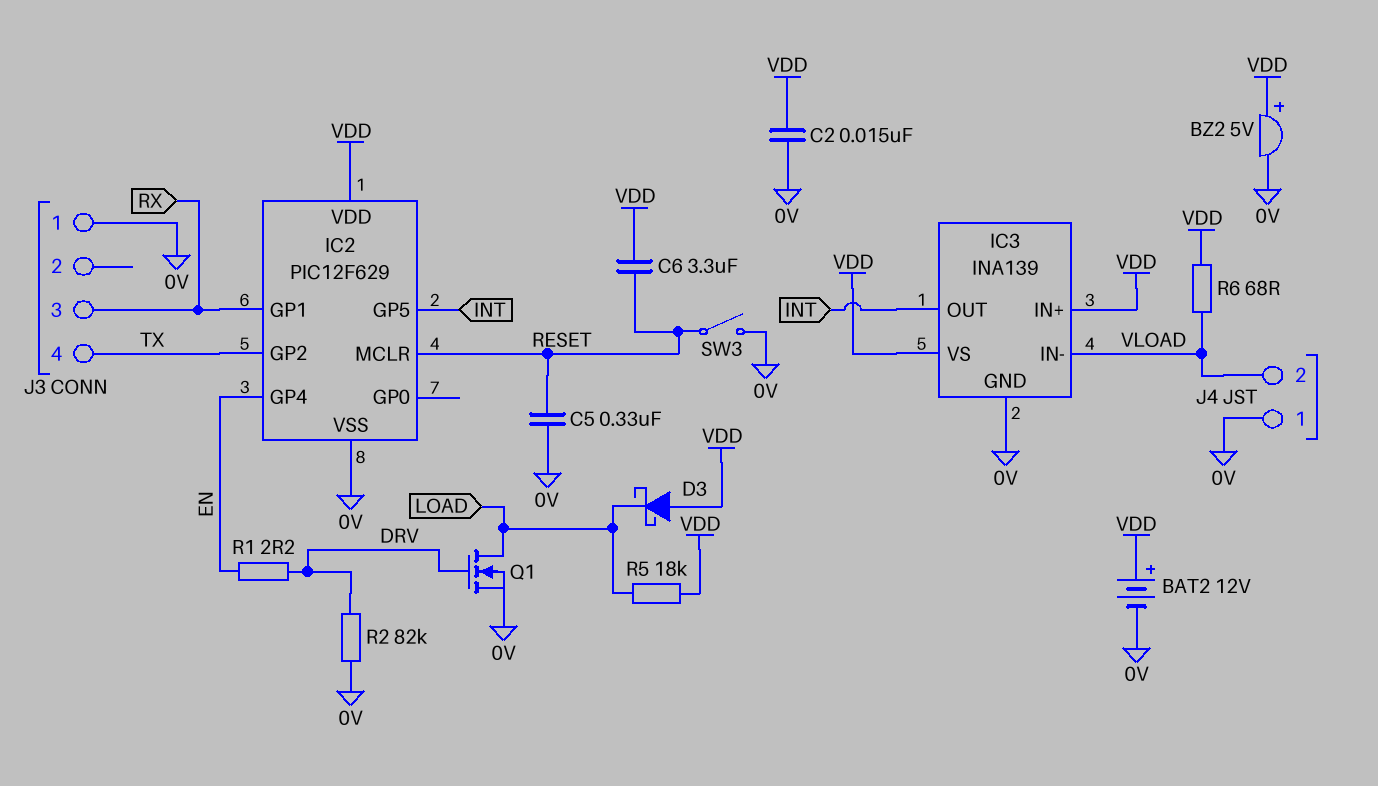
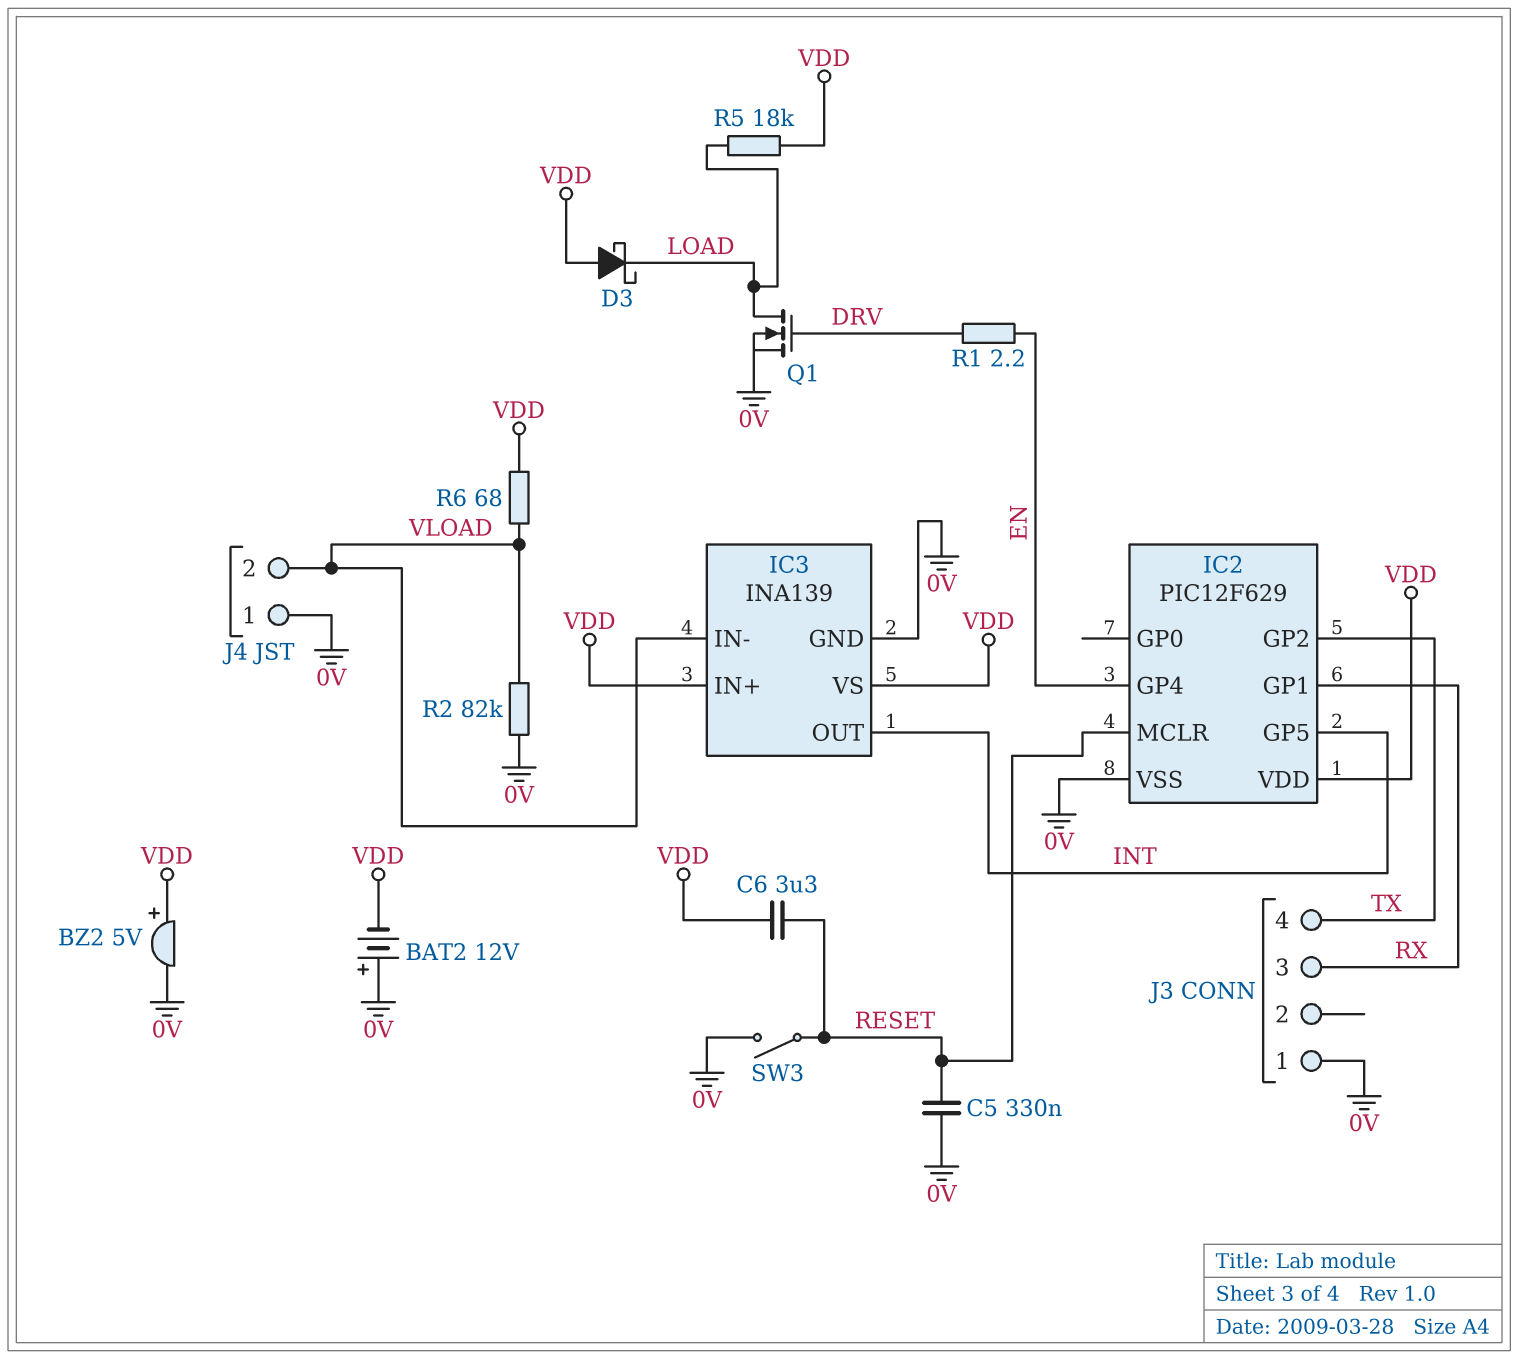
BAT2: 12V (plus VDD, minus 0V) -> 12V (plus 0V, minus VDD)
C2: 15nF (0V, VDD) -> none
R2: 82k (0V, DRV) -> 82k (0V, VLOAD)

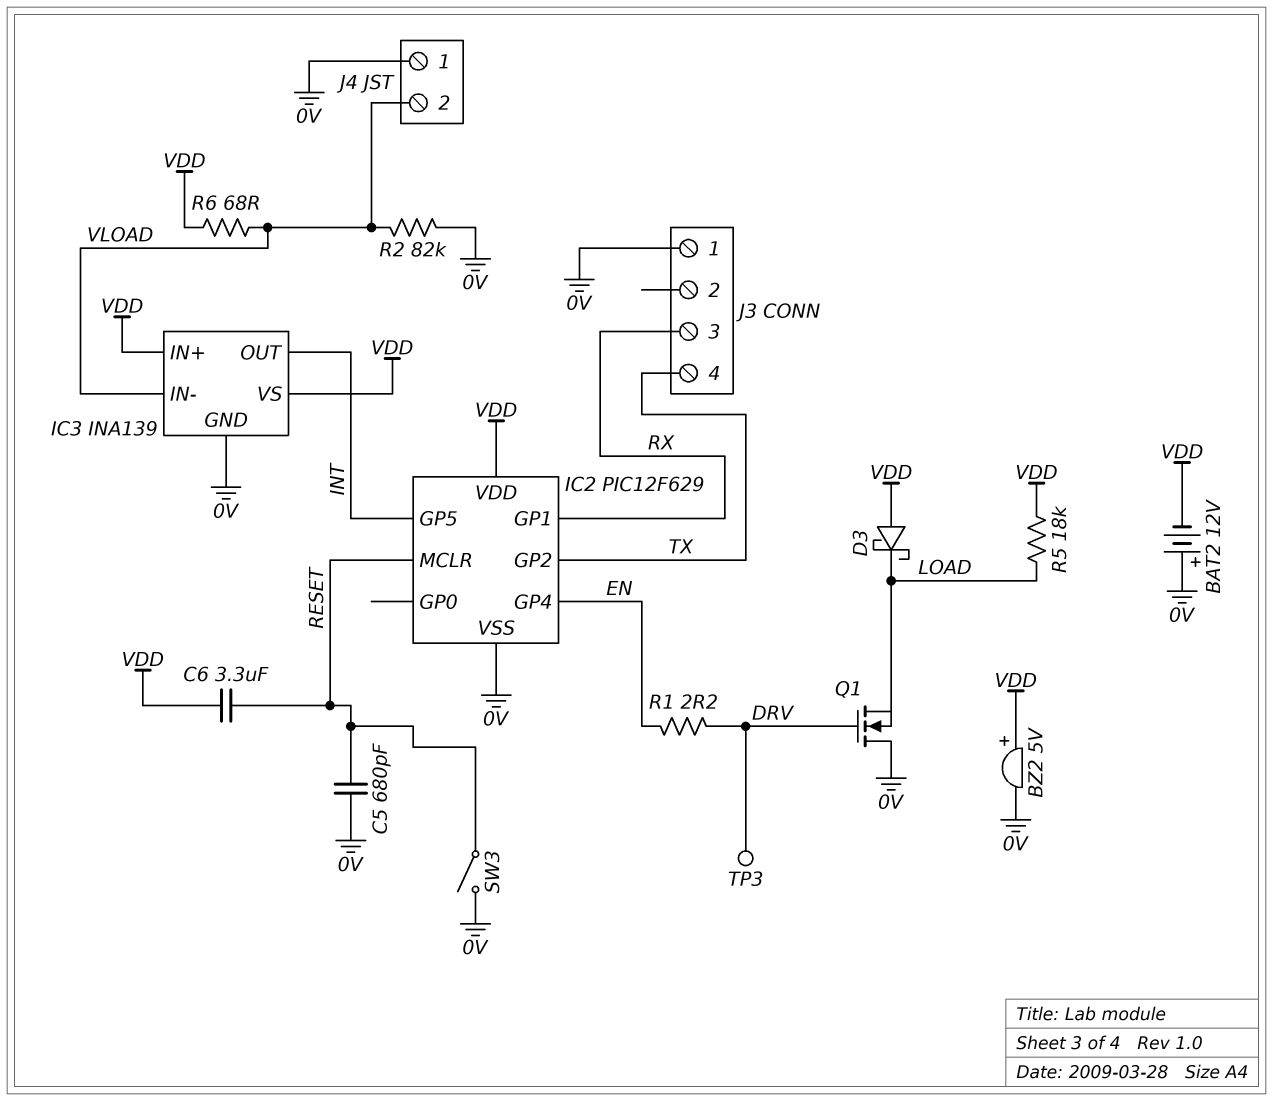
C5: 330nF (0V, RESET) -> 680pF (0V, RESET)
Q1: NMOS (G DRV, D LOAD, S 0V) -> NMOS (G DRV, D 0V, S LOAD)
TP3: none -> test point (DRV)

